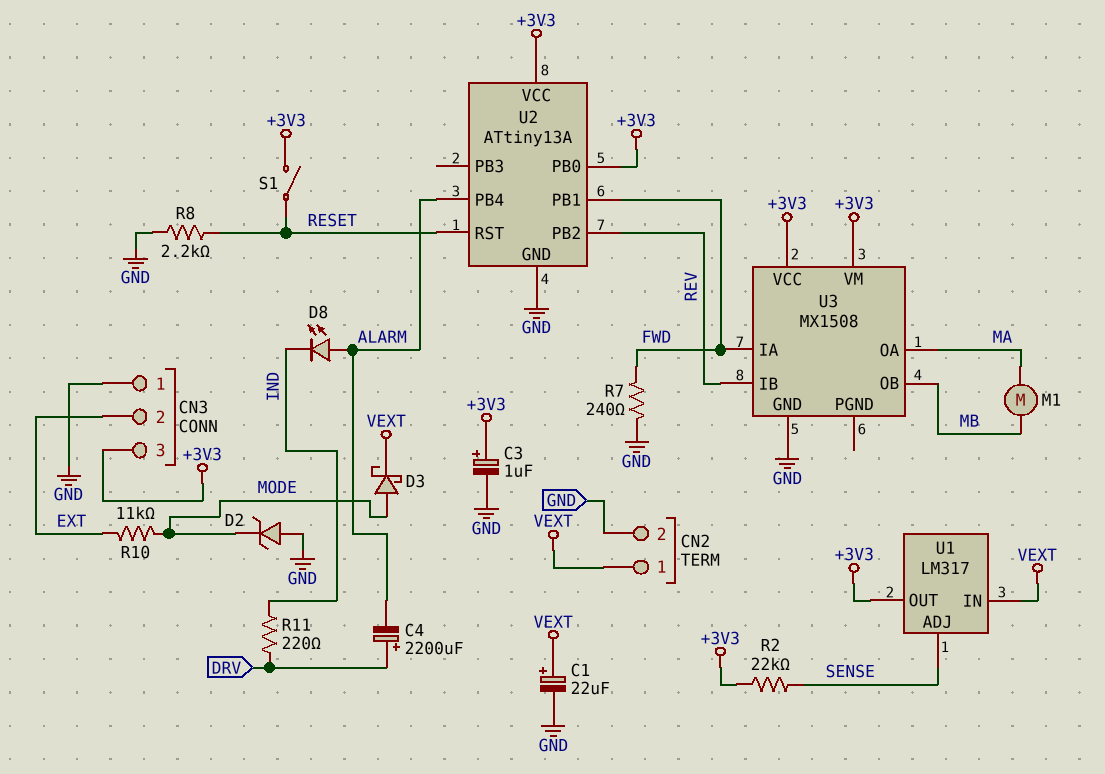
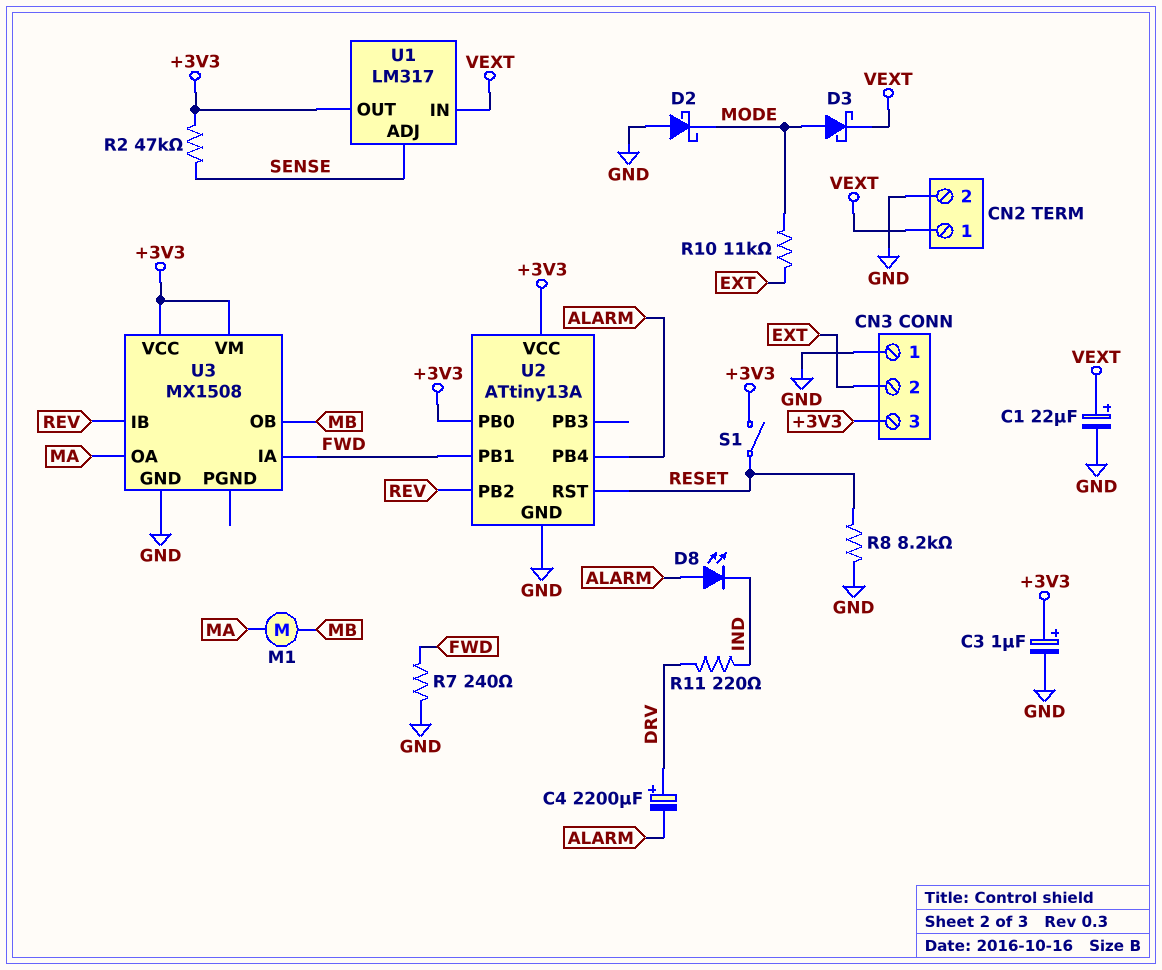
D2: zener (A GND, K MODE) -> schottky (A GND, K MODE)
R2: 22k (+3V3, SENSE) -> 47k (+3V3, SENSE)
R8: 2.2k (GND, RESET) -> 8.2k (GND, RESET)

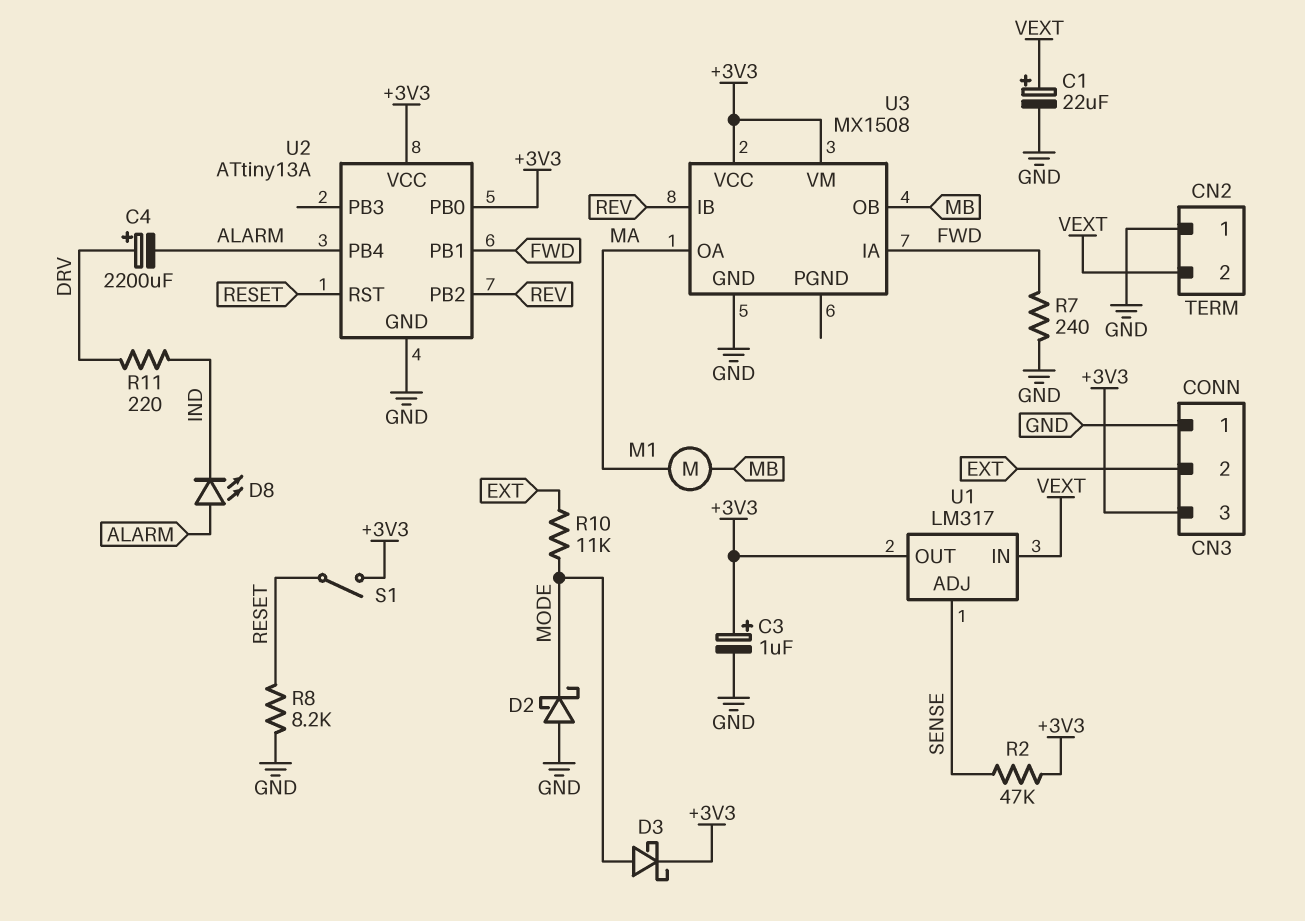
CN2 pin 1: VEXT -> GND
CN2 pin 2: GND -> VEXT
D3: schottky (A MODE, K VEXT) -> schottky (A MODE, K +3V3)

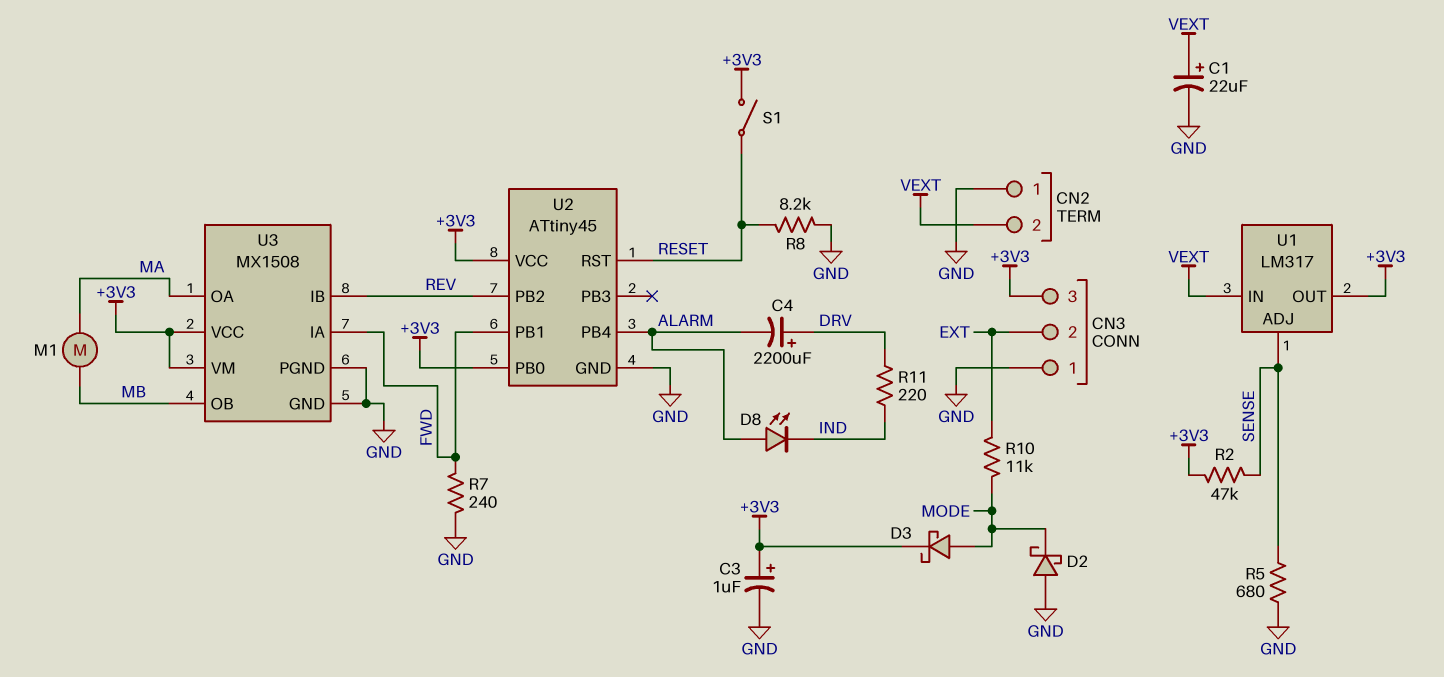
R5: none -> 680 (GND, SENSE)
U2: ATtiny13A -> ATtiny45
U3 pin PGND: none -> GND

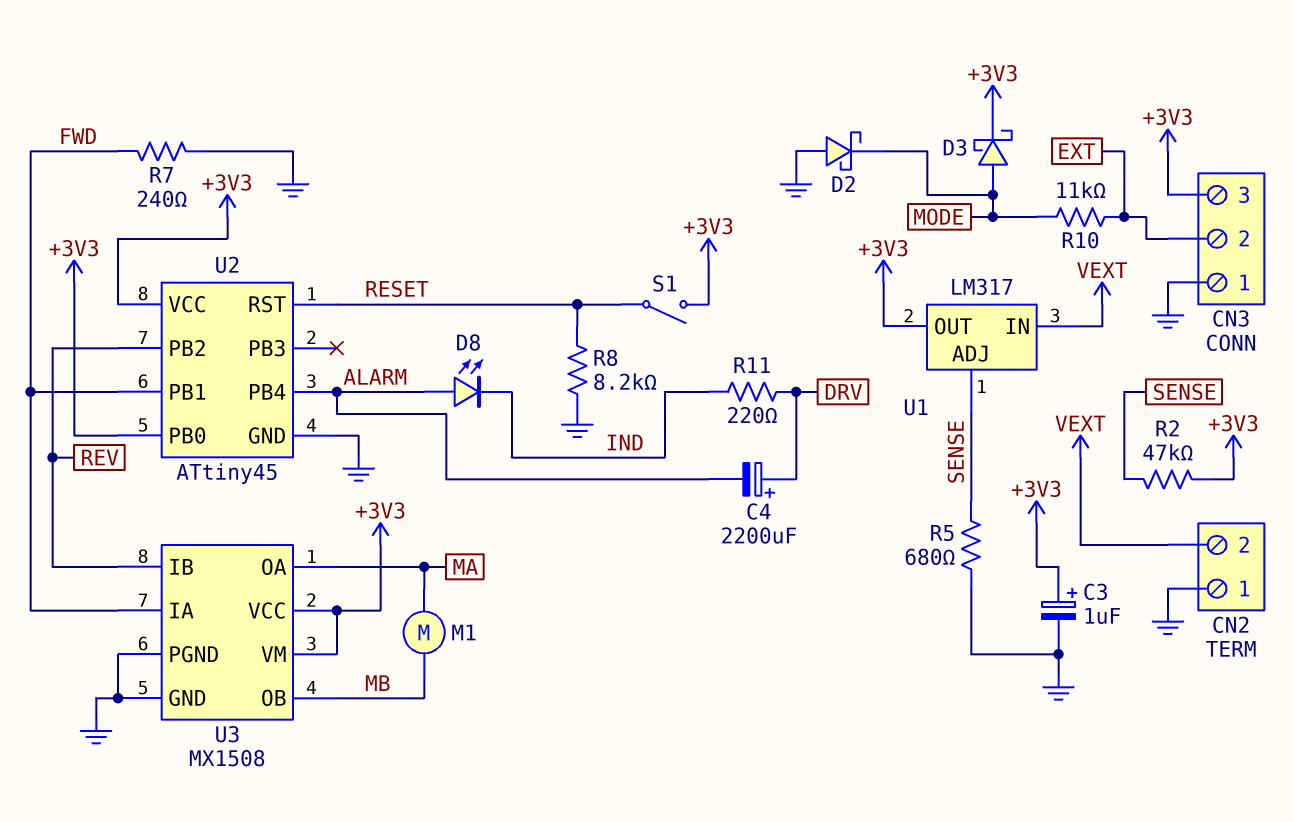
C1: 22uF (plus VEXT, minus GND) -> none

